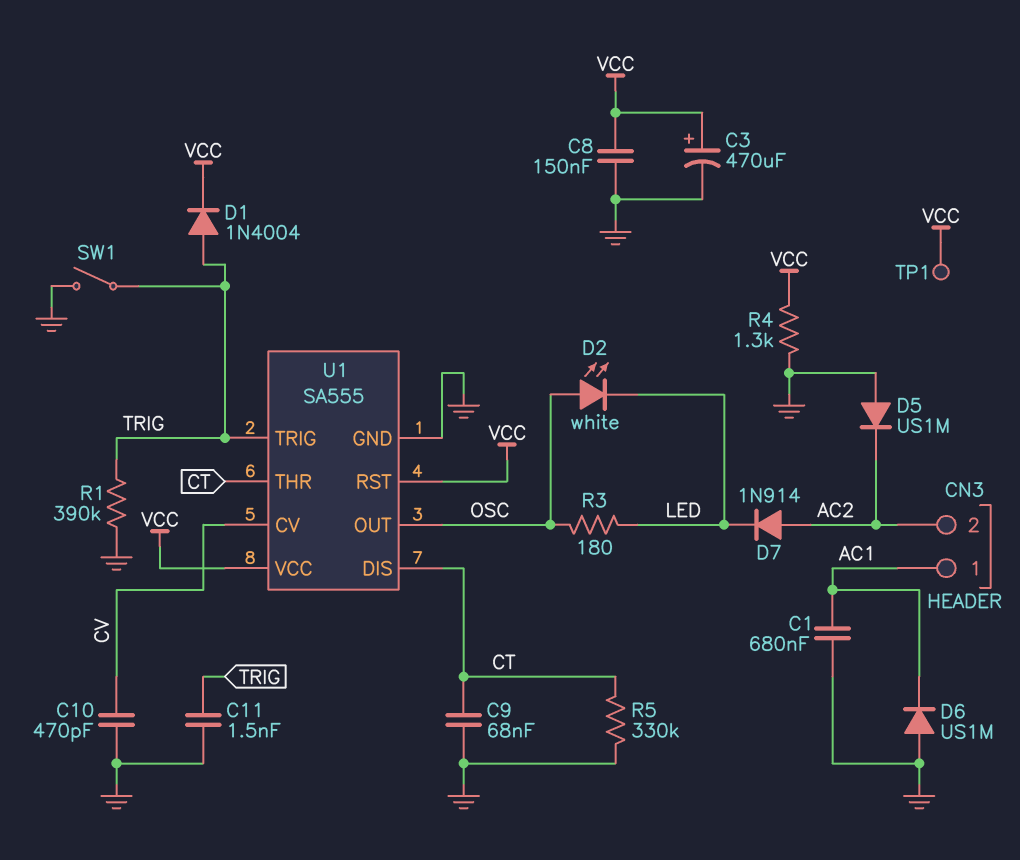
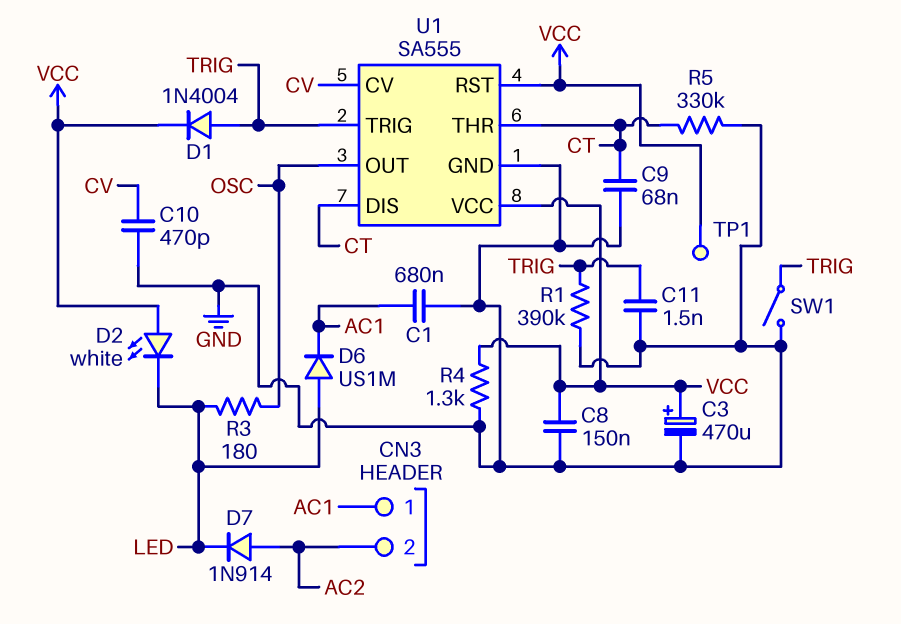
D2: LED white (A OSC, K LED) -> LED white (A VCC, K LED)
D5: diode US1M (A GND, K AC2) -> none
D6: diode US1M (A GND, K AC1) -> diode US1M (A LED, K AC1)

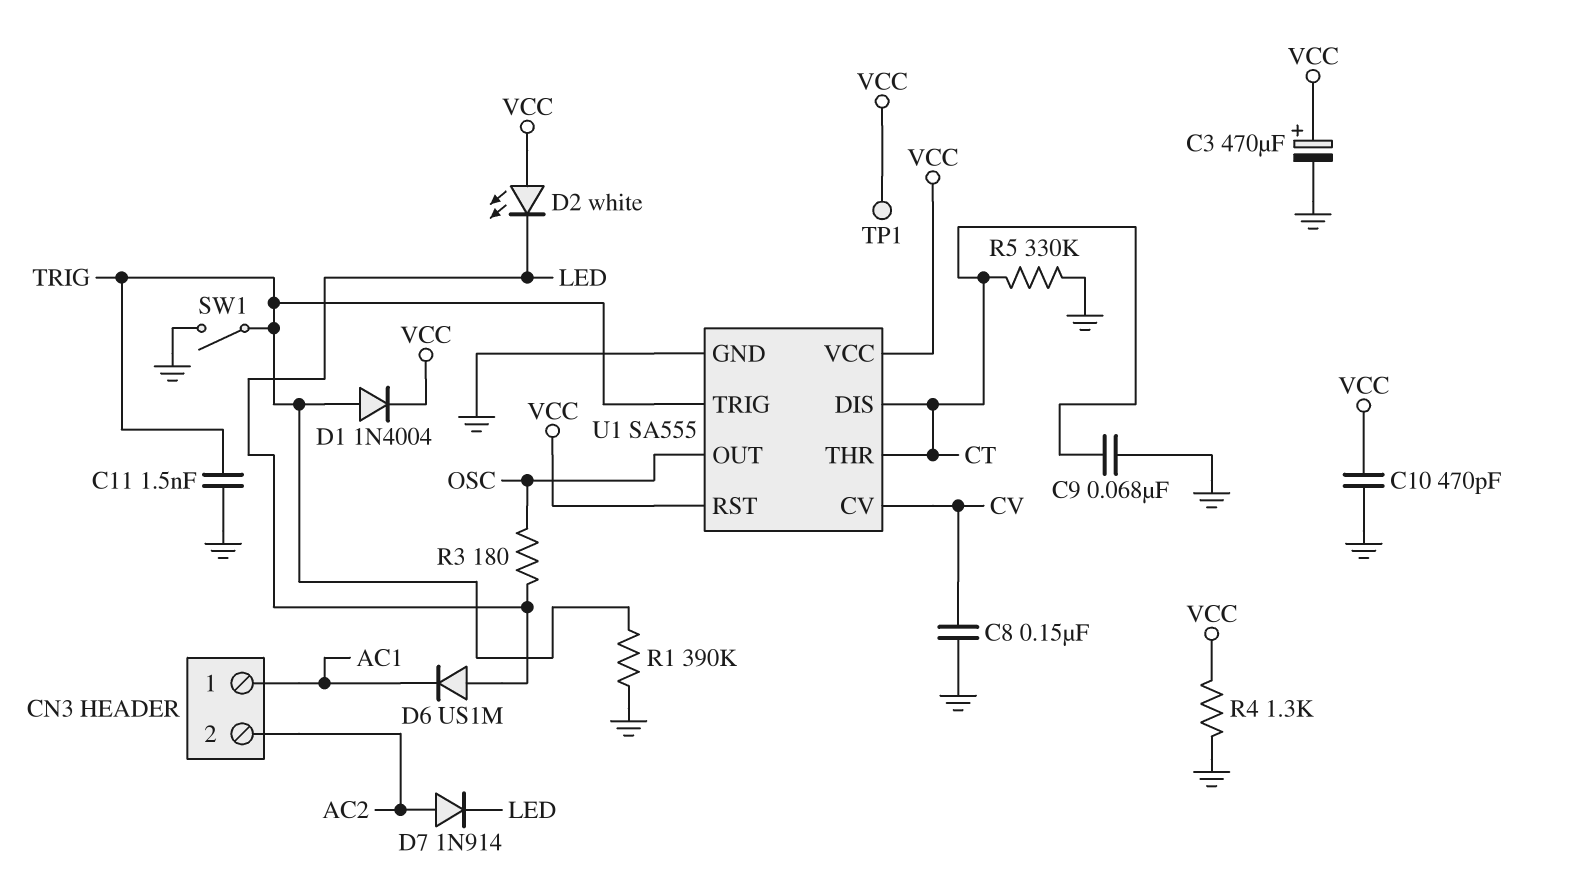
C1: 680nF (AC1, GND) -> none
C8: 150nF (GND, VCC) -> 150nF (CV, GND)
C10: 470pF (CV, GND) -> 470pF (GND, VCC)

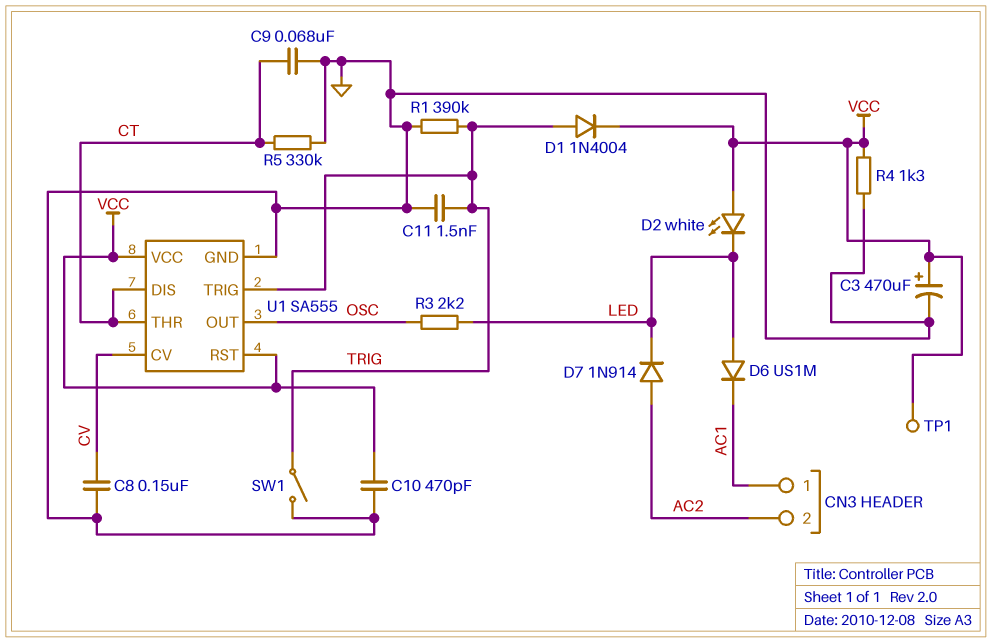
R3: 180 (LED, OSC) -> 2.2k (LED, OSC)

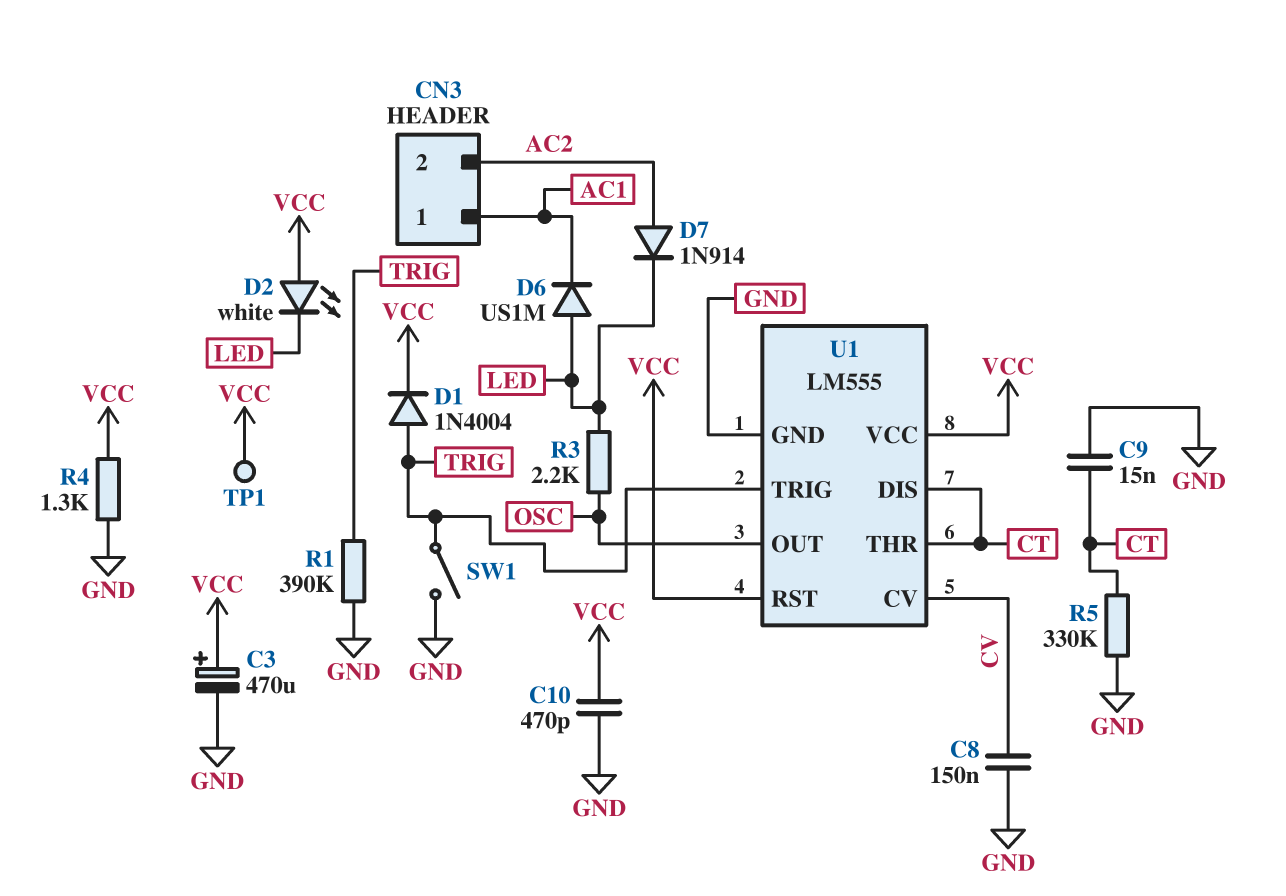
C9: 68nF (CT, GND) -> 15nF (CT, GND)
C11: 1.5nF (GND, TRIG) -> none
U1: SA555 -> LM555

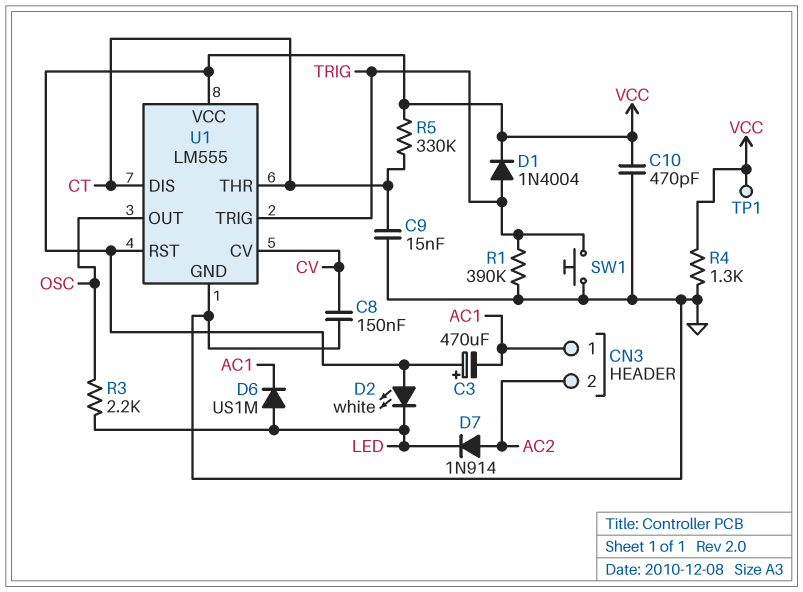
C3: 470uF (plus VCC, minus GND) -> 470uF (plus VCC, minus AC1)
R5: 330k (CT, GND) -> 330k (CT, VCC)
SW1: switch (GND, TRIG) -> button (GND, TRIG)

